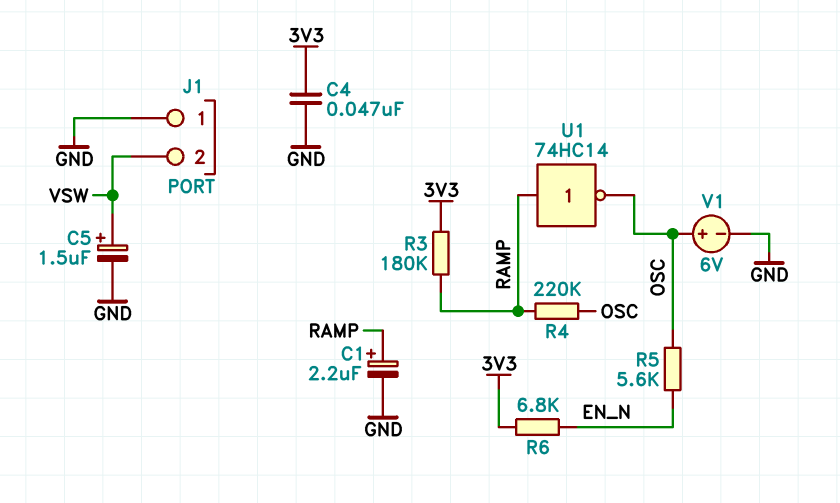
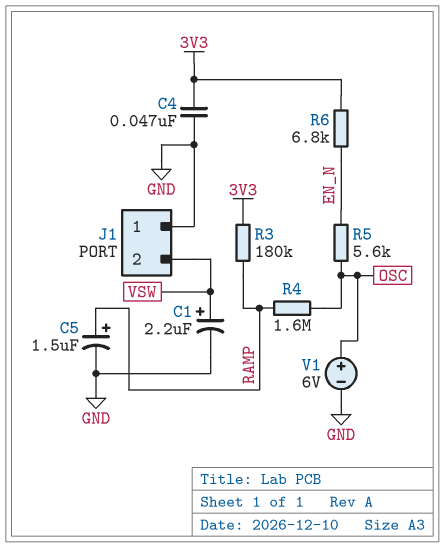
C1: 2.2uF (plus RAMP, minus GND) -> 2.2uF (plus VSW, minus GND)
C5: 1.5uF (plus VSW, minus GND) -> 1.5uF (plus RAMP, minus GND)
R4: 220k (OSC, RAMP) -> 1.6M (OSC, RAMP)
U1: NOT 74HC14 (in RAMP, out OSC) -> none

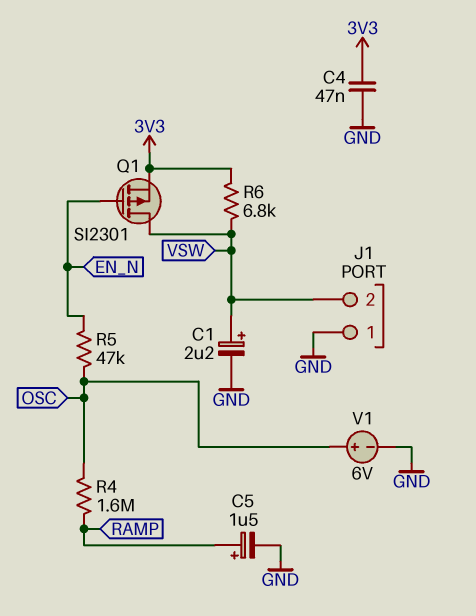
Q1: none -> PMOS SI2301 (G EN_N, D VSW, S 3V3)
R3: 180k (3V3, RAMP) -> none
R5: 5.6k (EN_N, OSC) -> 47k (EN_N, OSC)
R6: 6.8k (3V3, EN_N) -> 6.8k (3V3, VSW)

